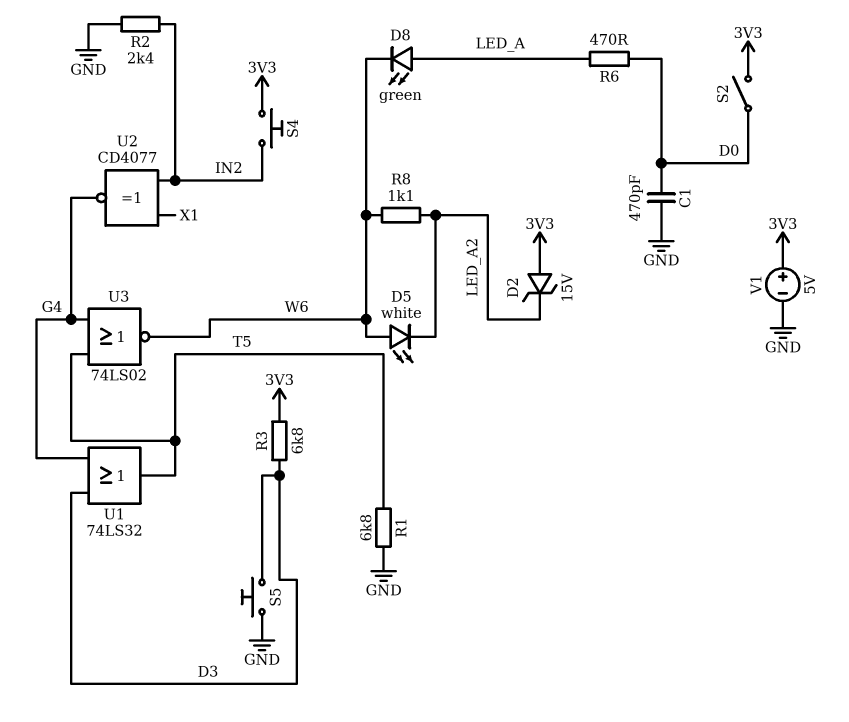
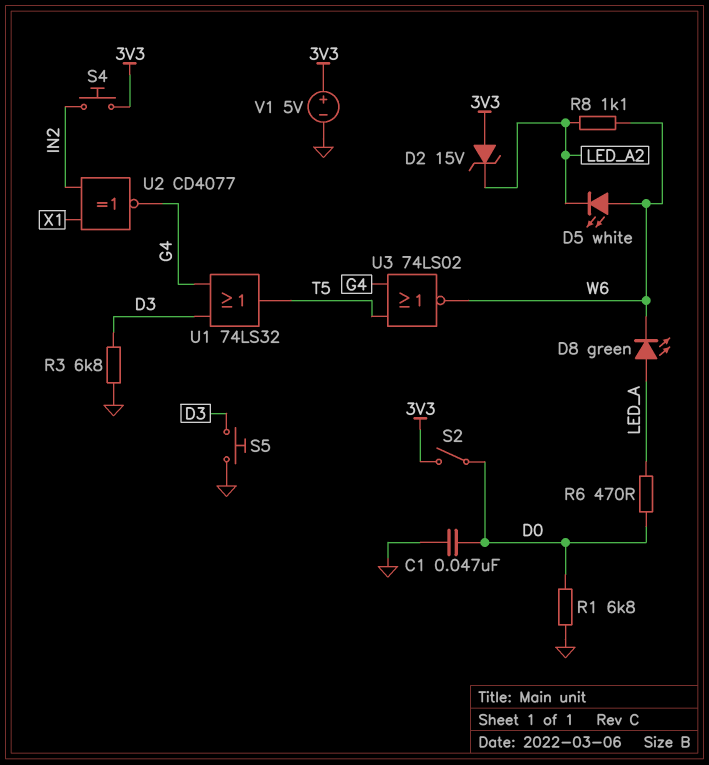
C1: 470pF (D0, GND) -> 47nF (D0, GND)
R1: 6.8k (GND, T5) -> 6.8k (D0, GND)
R2: 2.4k (GND, IN2) -> none
R3: 6.8k (3V3, D3) -> 6.8k (D3, GND)

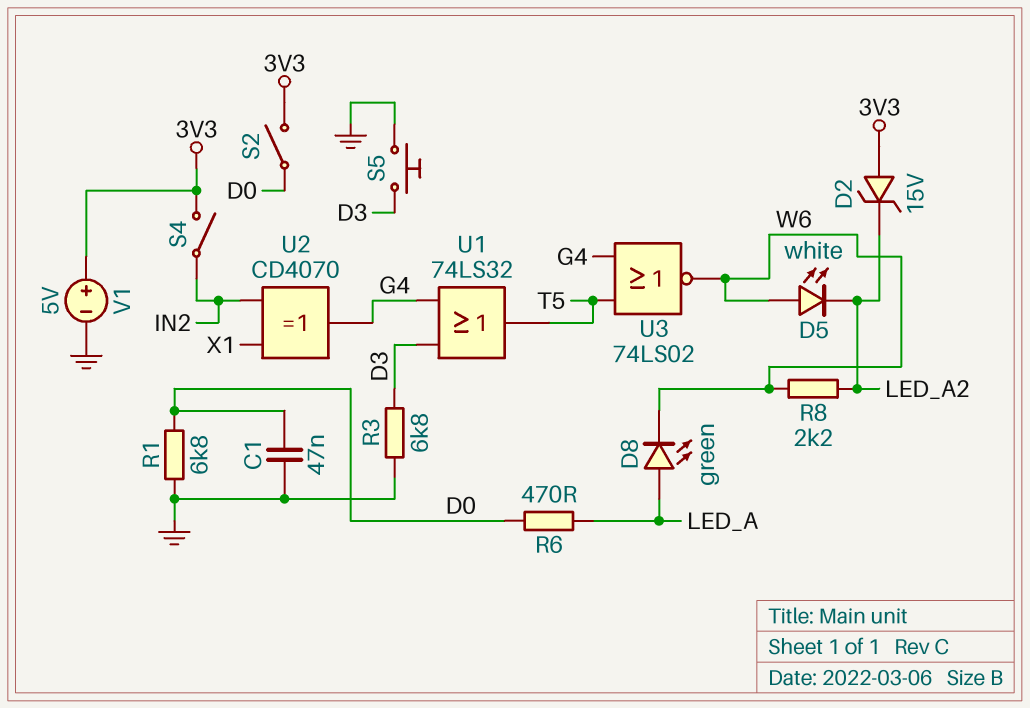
R8: 1.1k (LED_A2, W6) -> 2.2k (LED_A2, W6)
S4: button (3V3, IN2) -> switch (3V3, IN2)
U2: XNOR CD4077 (in IN2, in X1, out G4) -> XOR CD4070 (in IN2, in X1, out G4)

